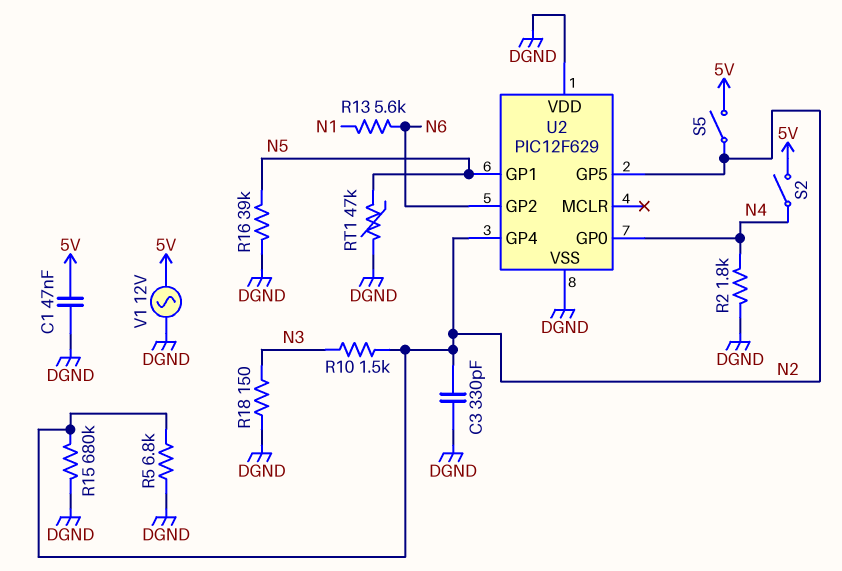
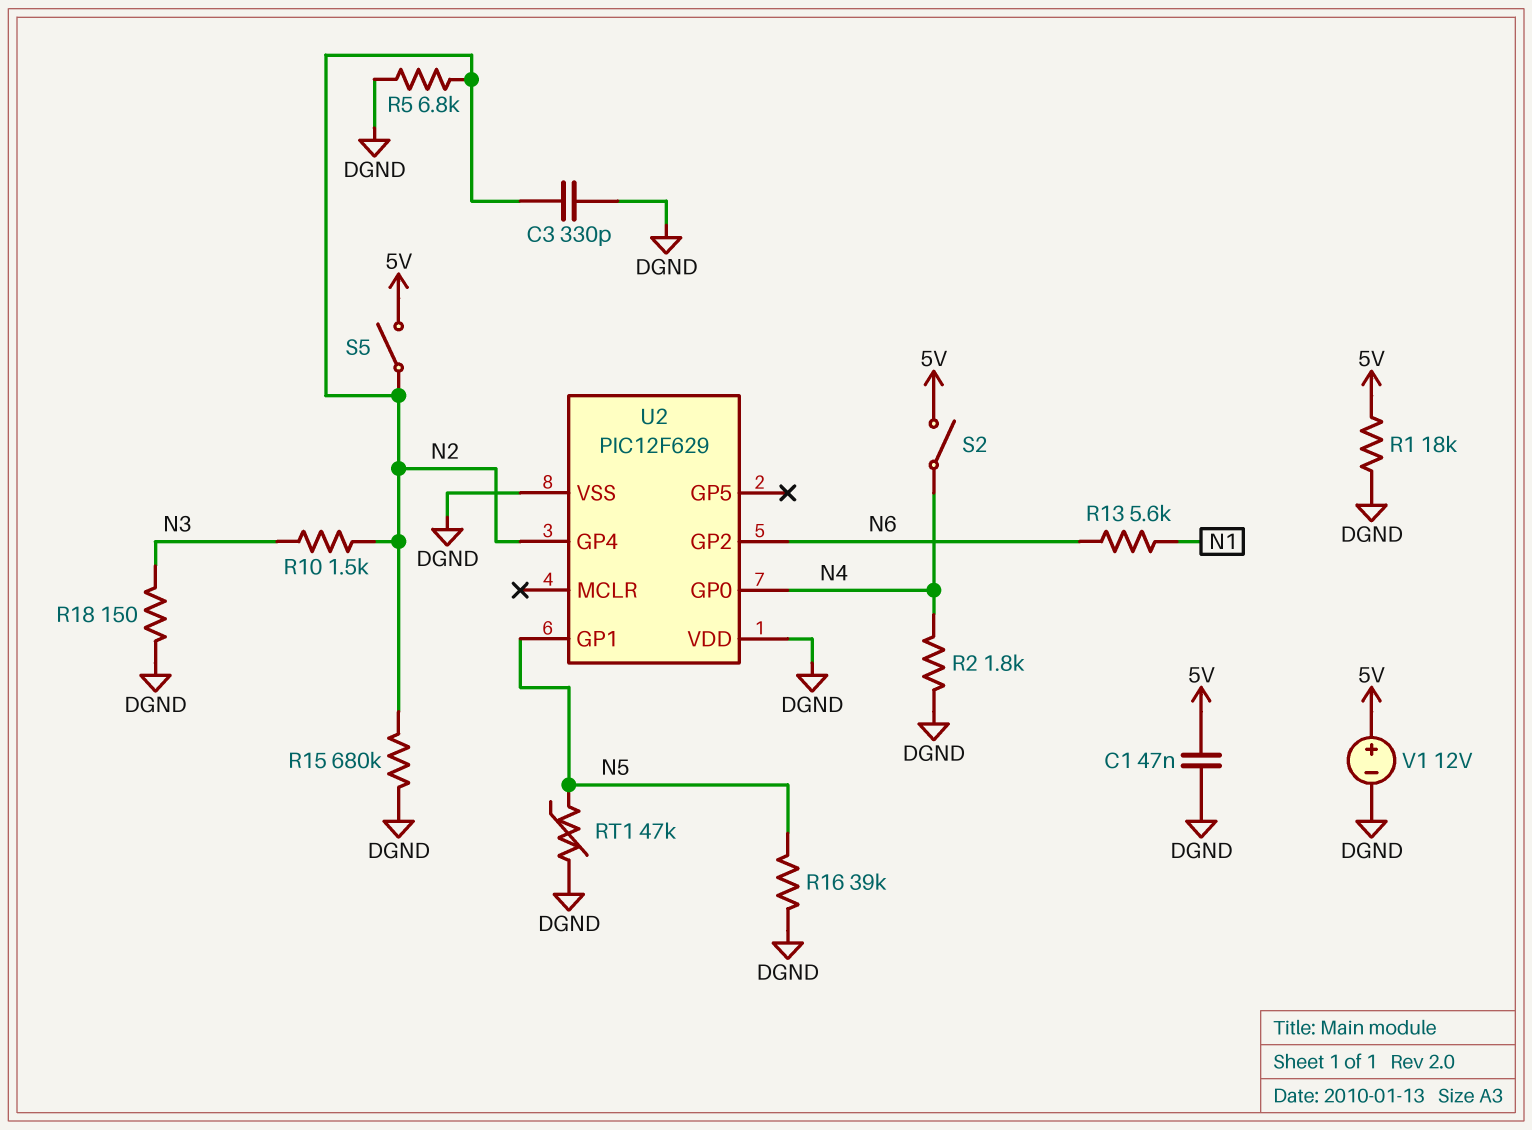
R1: none -> 18k (5V, DGND)
U2 pin GP5: N2 -> none
V1: AC 12V (5V, DGND) -> 12V (plus 5V, minus DGND)

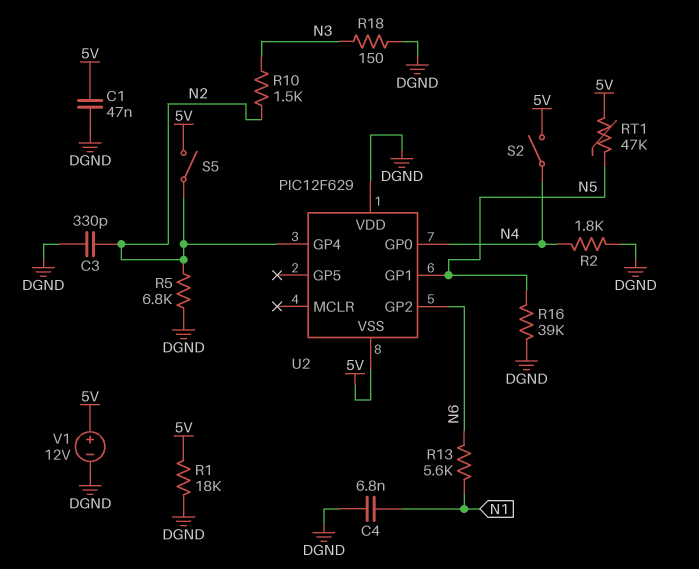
C4: none -> 6.8nF (DGND, N1)
R15: 680k (DGND, N2) -> none
RT1: 47k (DGND, N5) -> 47k (5V, N5)
U2 pin VSS: DGND -> 5V

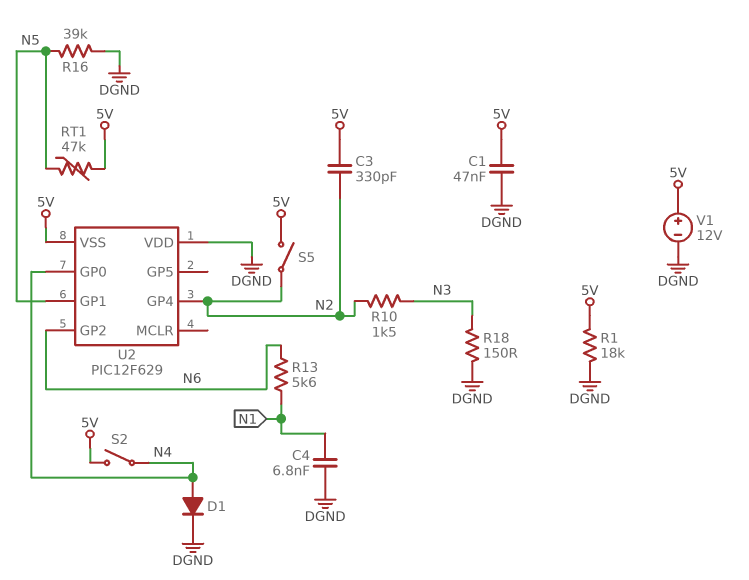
C3: 330pF (DGND, N2) -> 330pF (5V, N2)
D1: none -> diode (A N4, K DGND)
R2: 1.8k (DGND, N4) -> none
R5: 6.8k (DGND, N2) -> none

